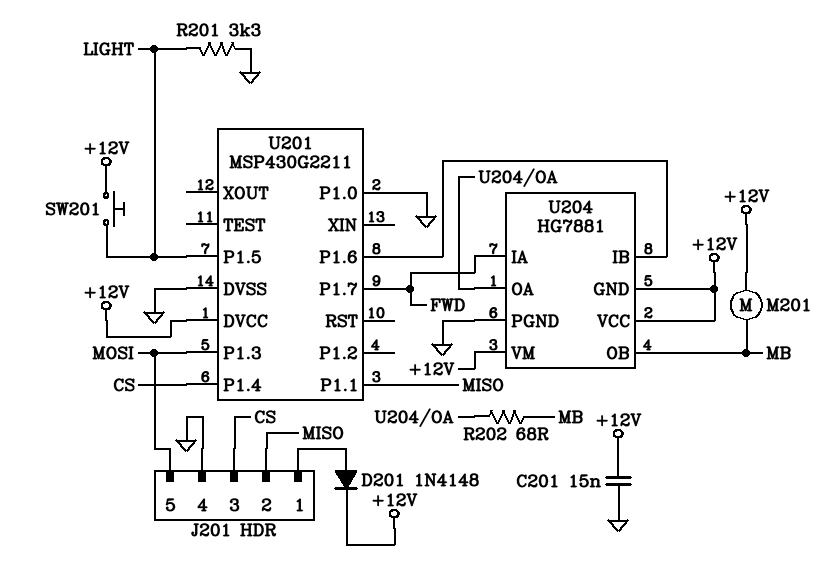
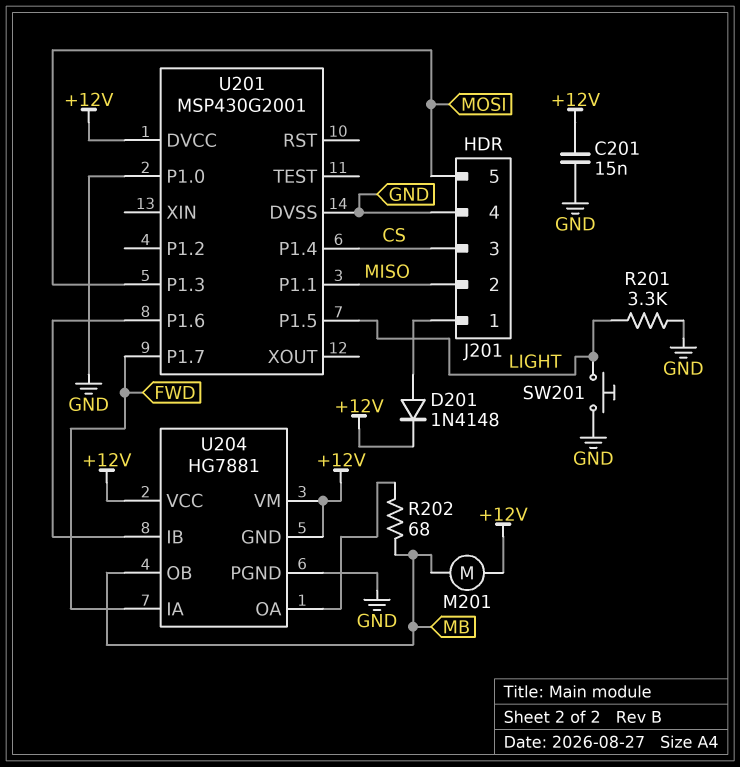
SW201: button (+12V, LIGHT) -> button (GND, LIGHT)
U201: MSP430G2211 -> MSP430G2001

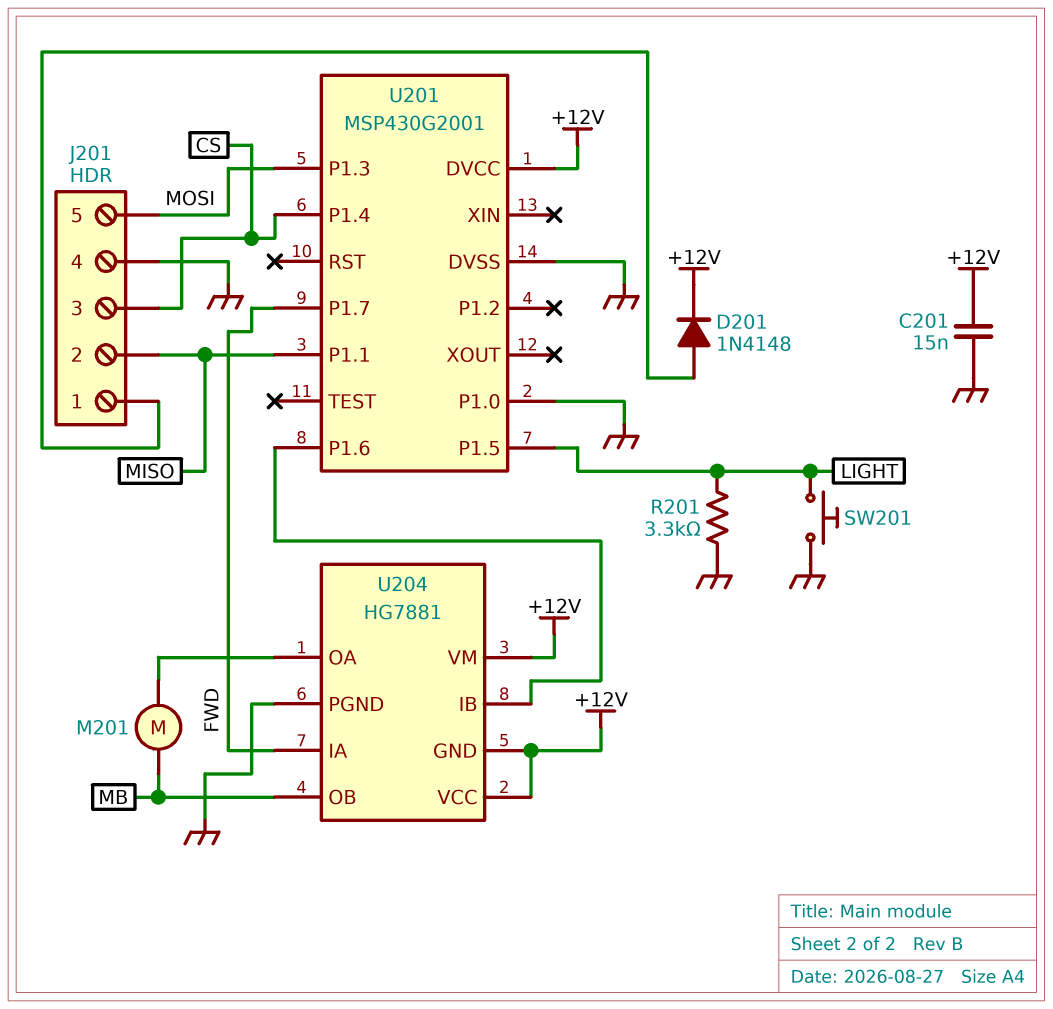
M201: motor (+12V, MB) -> motor (MB, U204/OA)
R202: 68 (MB, U204/OA) -> none

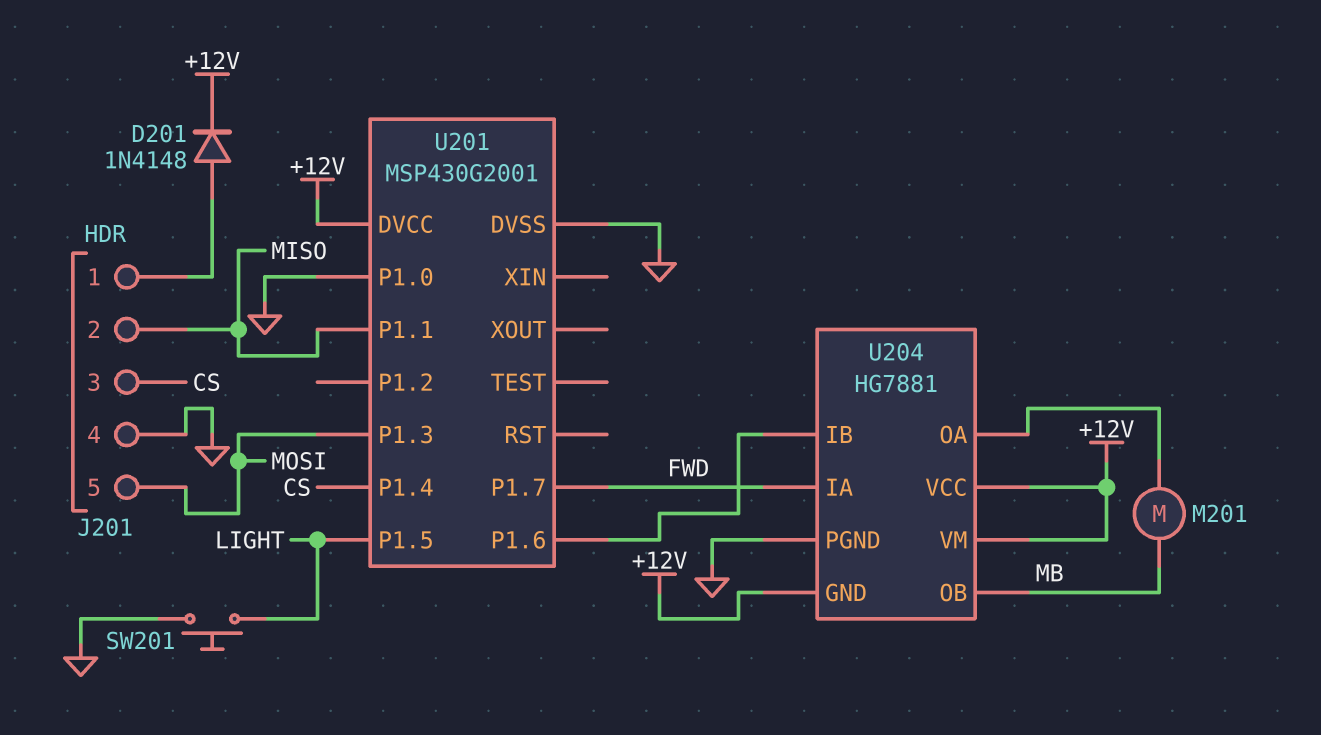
C201: 15nF (+12V, GND) -> none
R201: 3.3k (GND, LIGHT) -> none

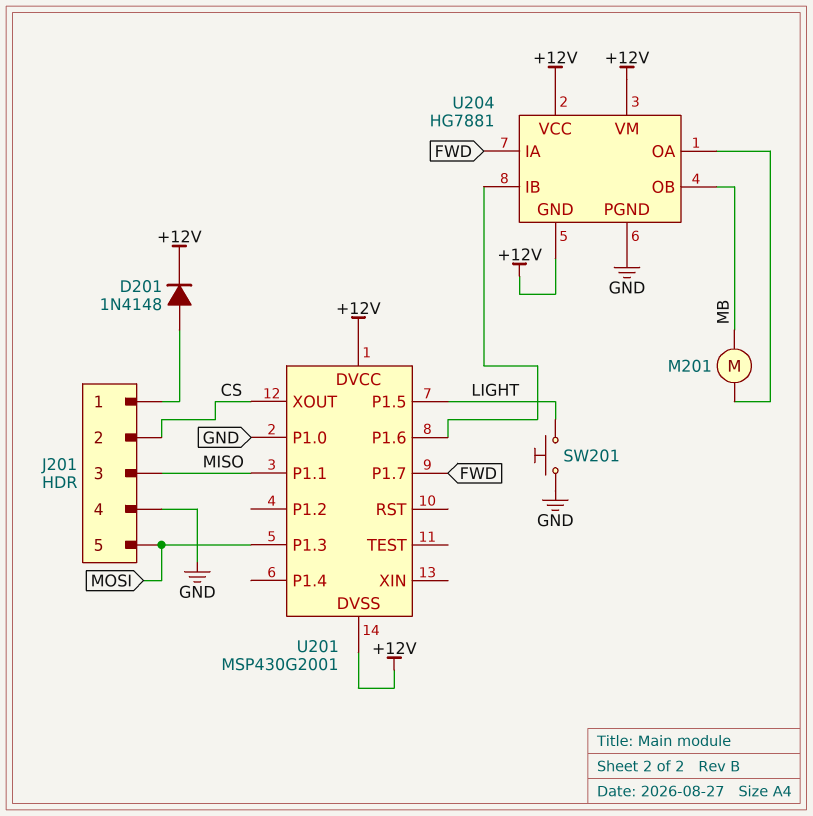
J201 pin 2: MISO -> CS
J201 pin 3: CS -> MISO
U201 pin DVSS: GND -> +12V
U201 pin P1.4: CS -> none
U201 pin XOUT: none -> CS

